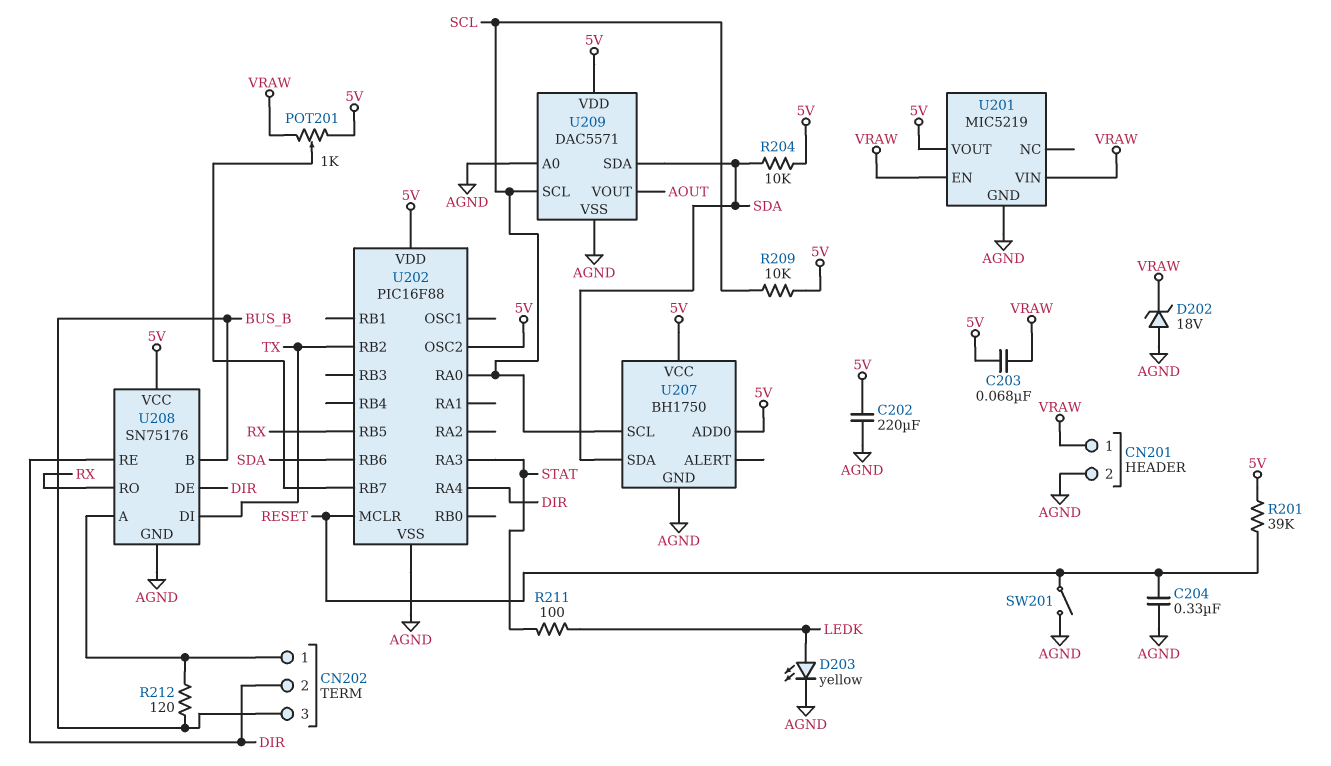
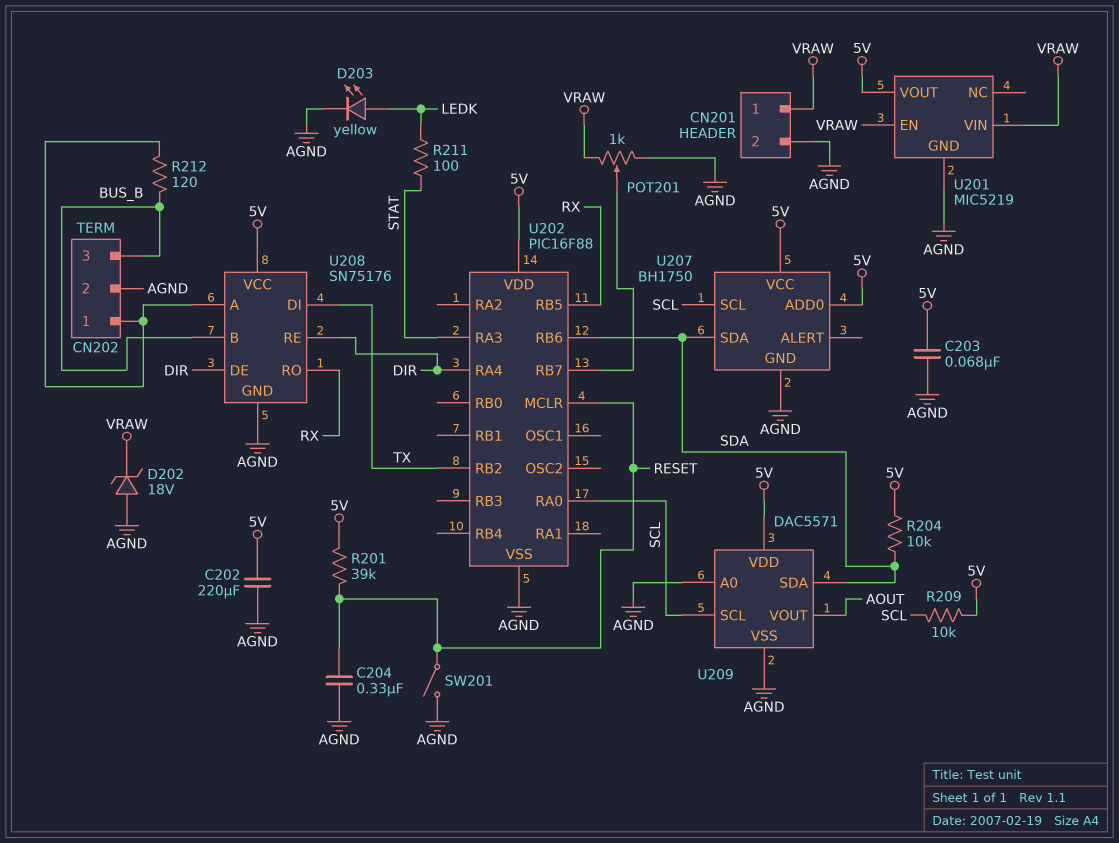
C203: 68nF (5V, VRAW) -> 68nF (5V, AGND)
CN202 pin 2: DIR -> AGND
POT201: 1k (5V, VRAW, wiper U202/RB7) -> 1k (AGND, VRAW, wiper U202/RB7)
U202 pin OSC2: 5V -> none

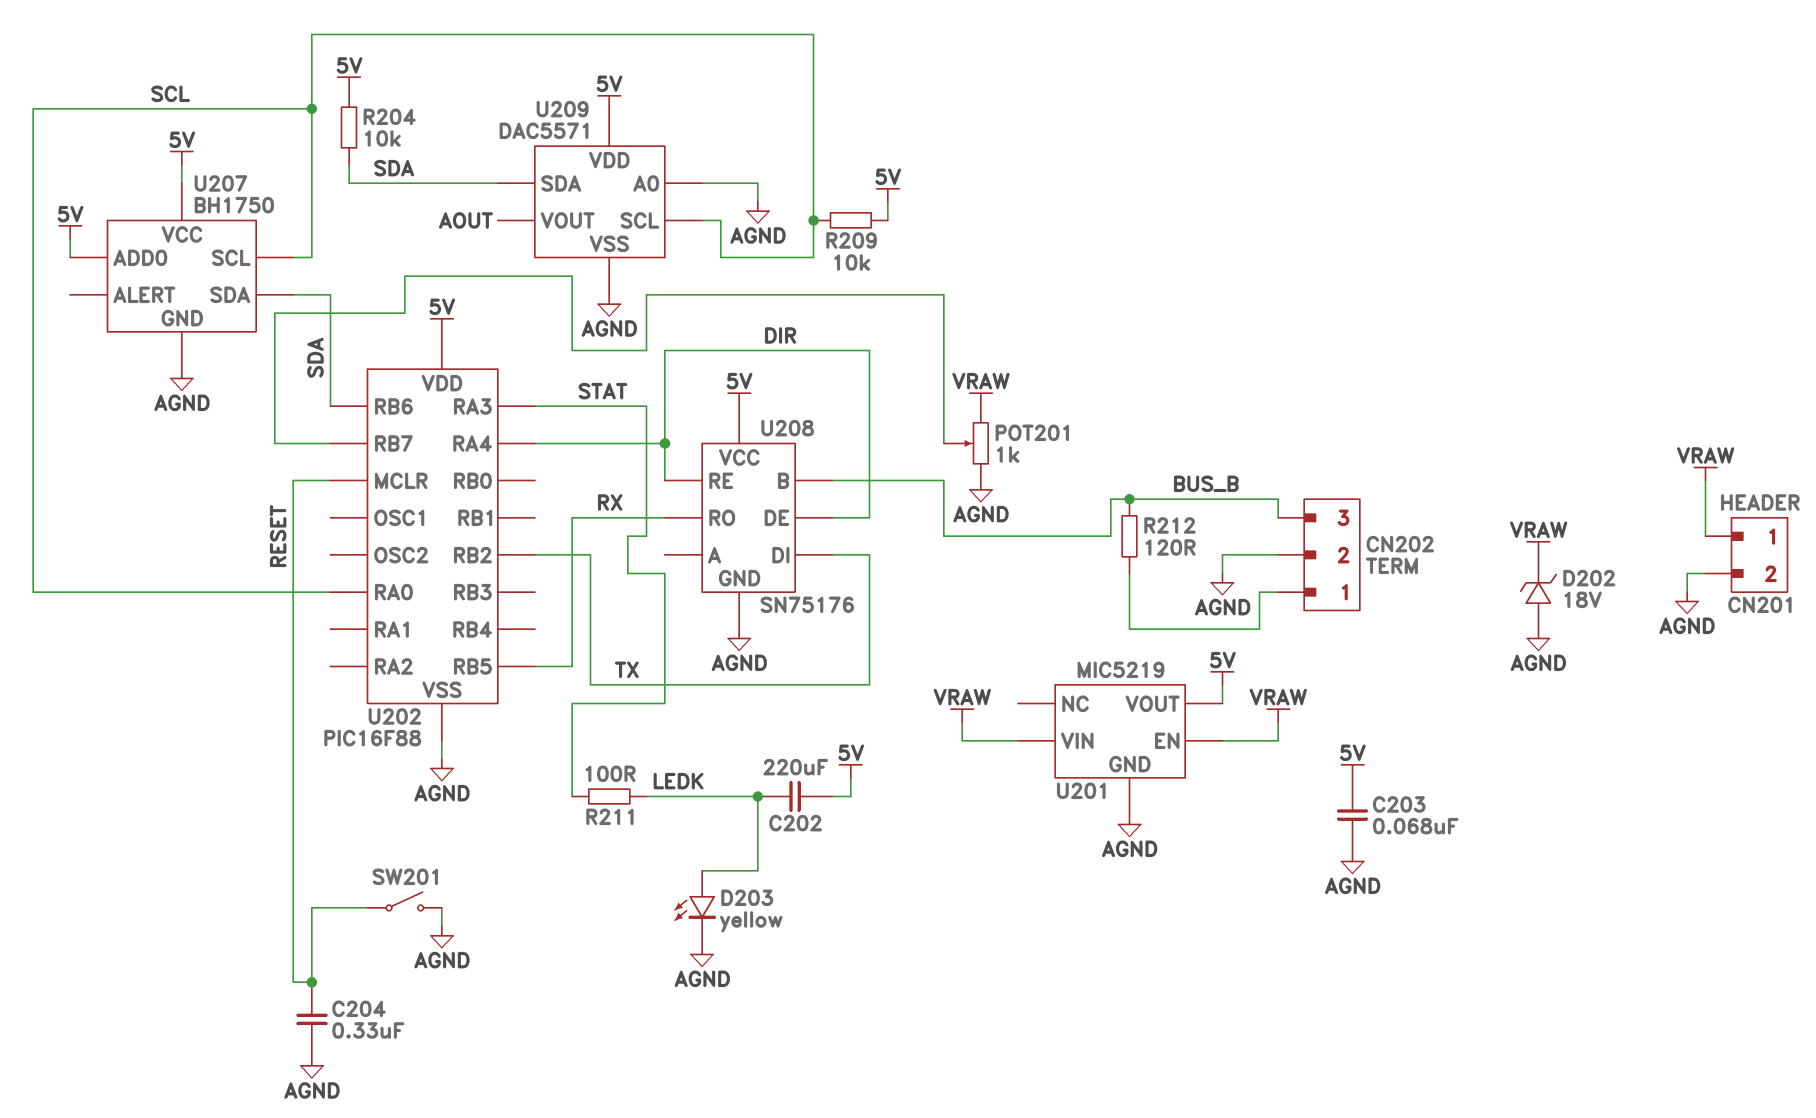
C202: 220uF (5V, AGND) -> 220uF (5V, LEDK)
R201: 39k (5V, RESET) -> none
U208 pin A: CN202/1 -> none

